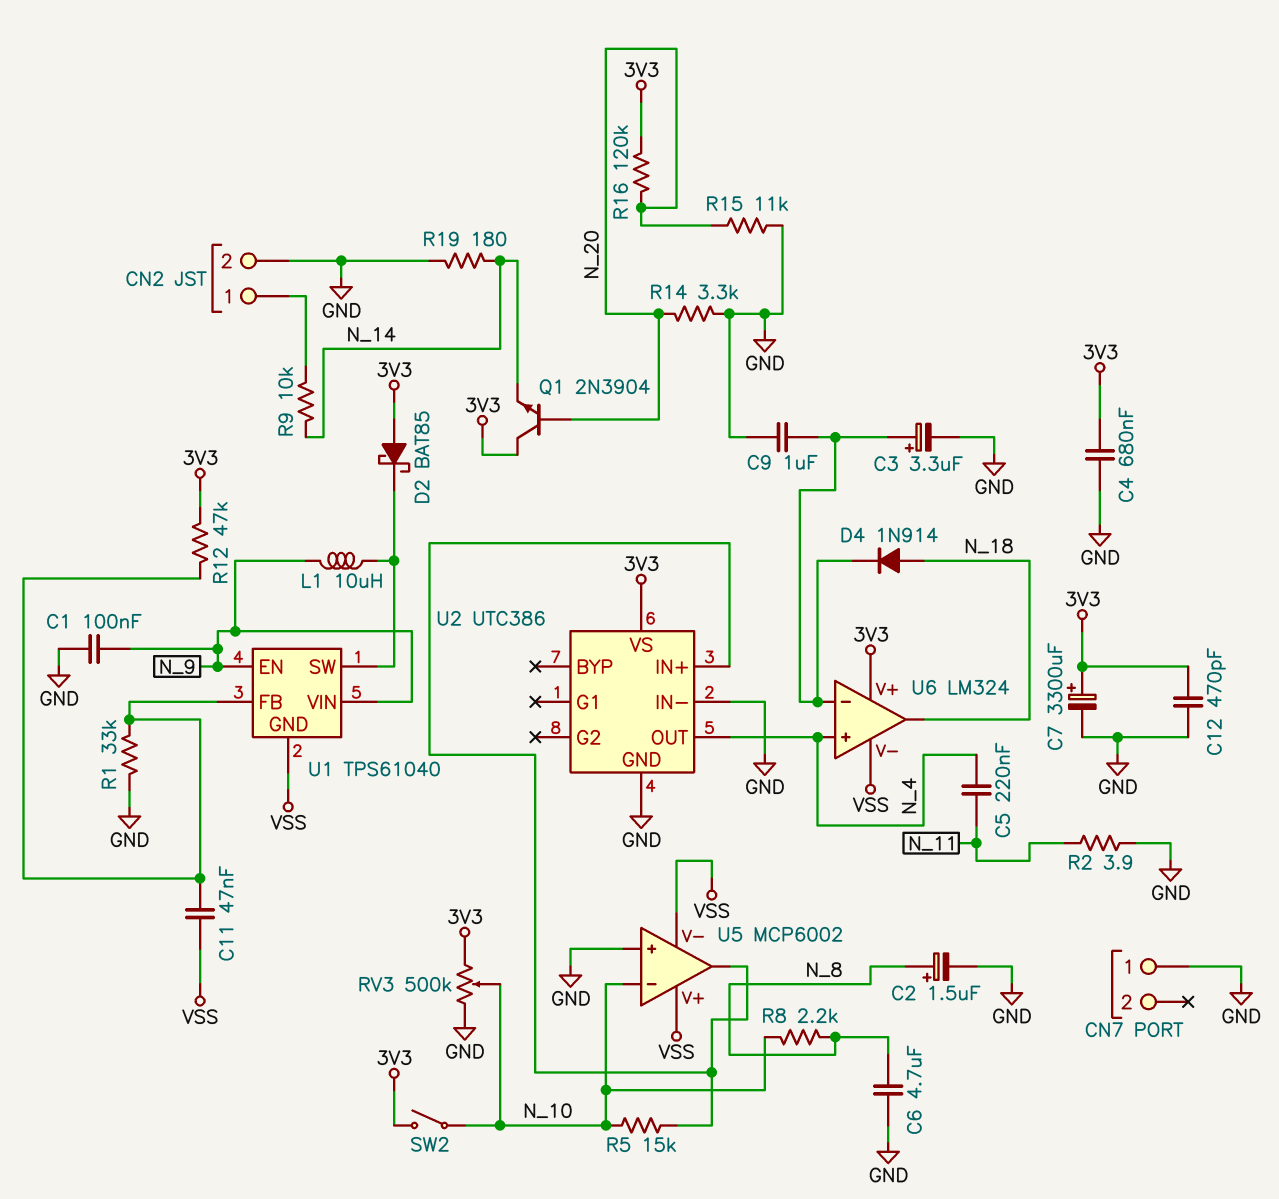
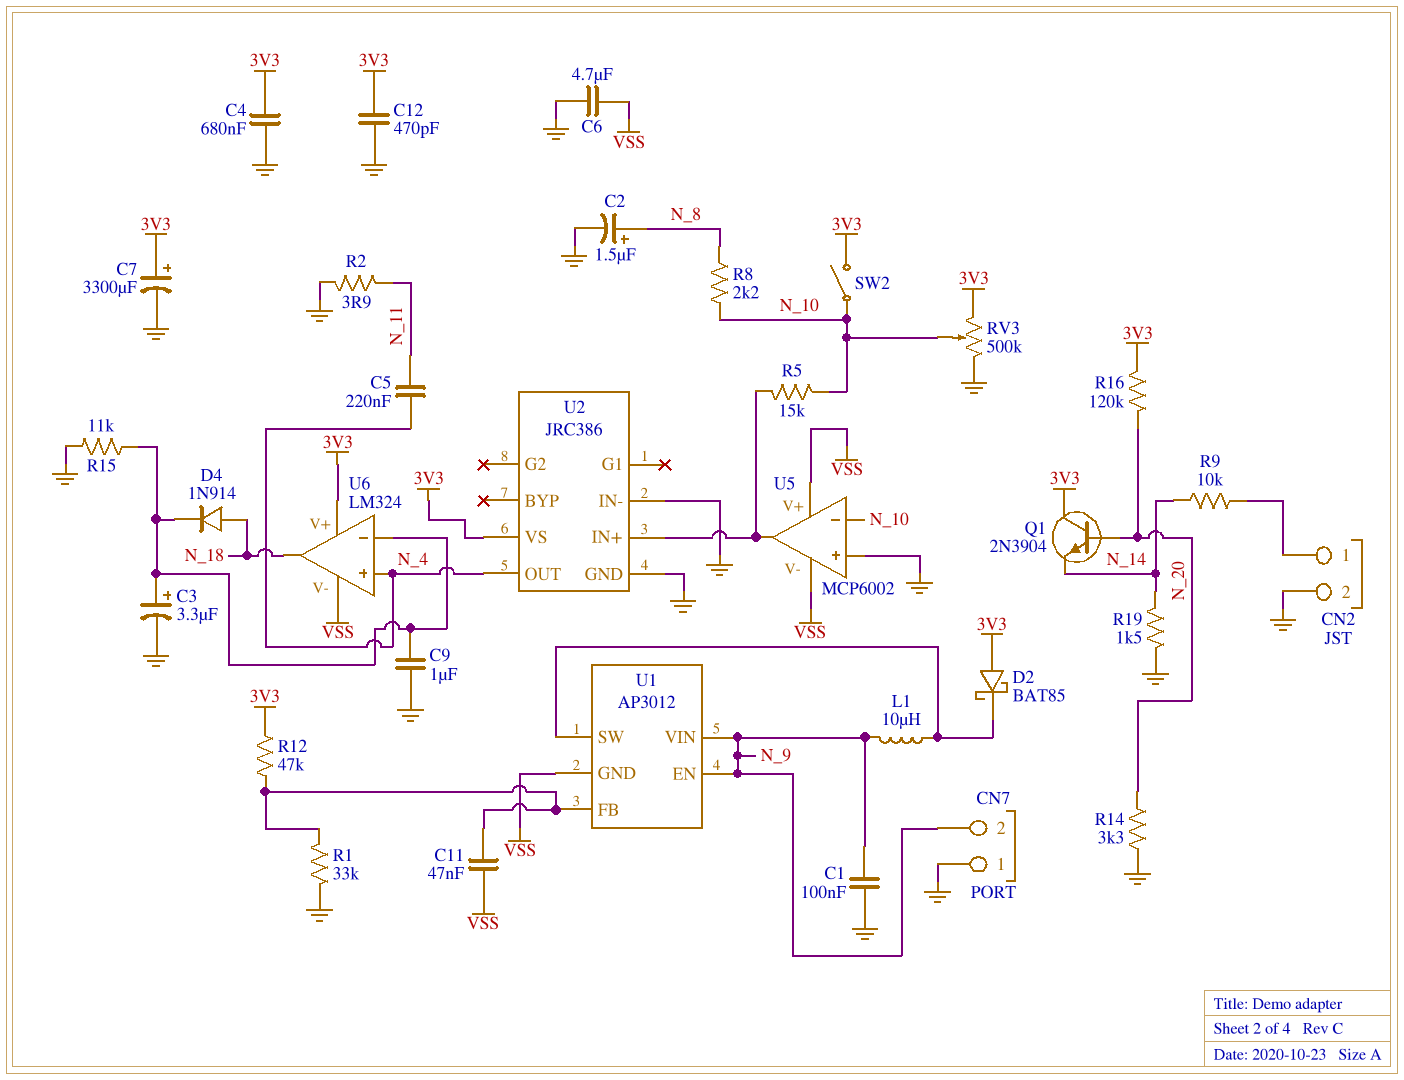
C6: 4.7uF (GND, N_8) -> 4.7uF (GND, VSS)
CN7 pin 2: none -> N_9
R15: 11k (GND, N_20) -> 11k (GND, U6/in-)
R19: 180 (GND, N_14) -> 1.5k (GND, N_14)
U1: TPS61040 -> AP3012
U2: UTC386 -> JRC386

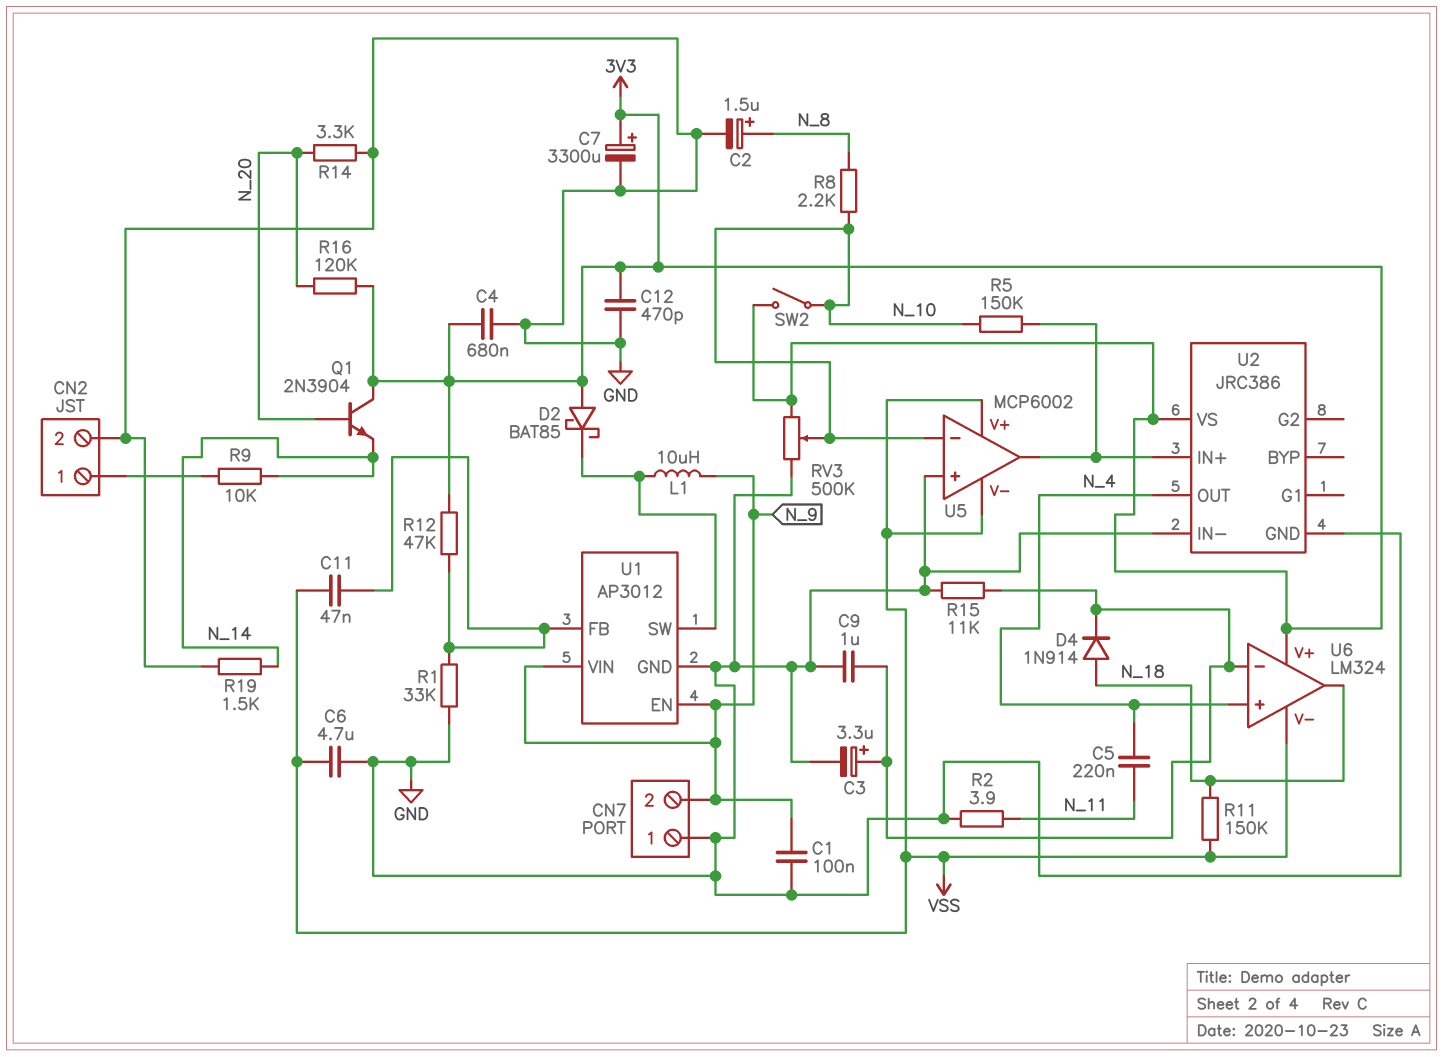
R5: 15k (N_10, U2/IN+) -> 150k (N_10, U2/IN+)
R11: none -> 150k (N_18, VSS)
U1 pin GND: VSS -> GND

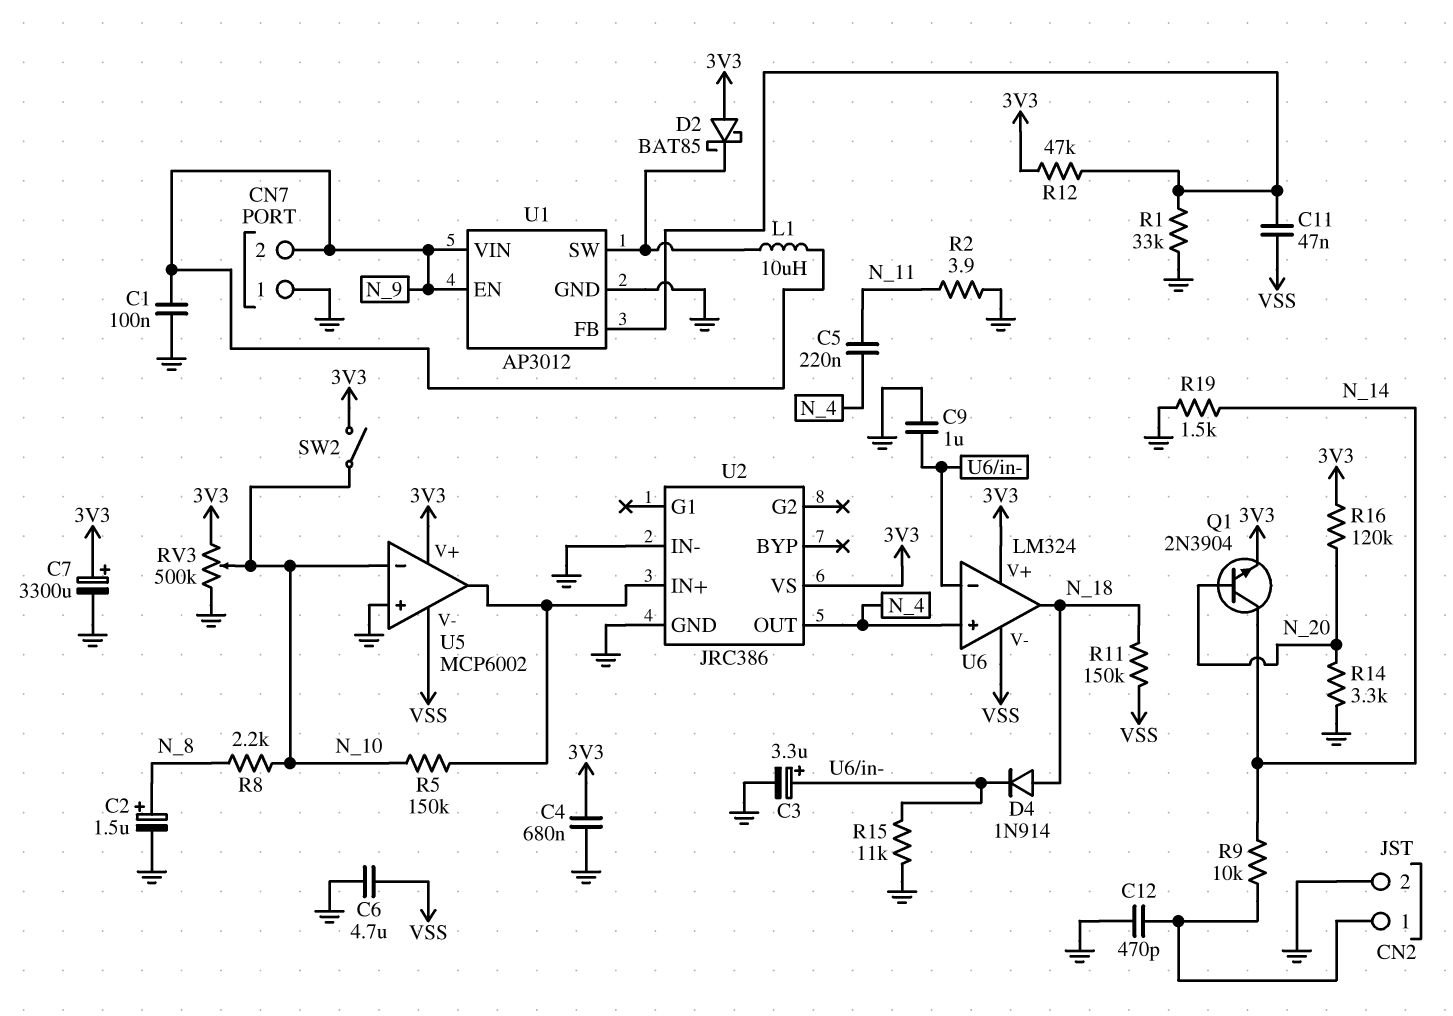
C12: 470pF (3V3, GND) -> 470pF (CN2/1, GND)
Q1: NPN 2N3904 (B N_20, C 3V3, E N_14) -> NPN 2N3904 (B N_20, C N_14, E 3V3)
U5 pin V+: VSS -> 3V3

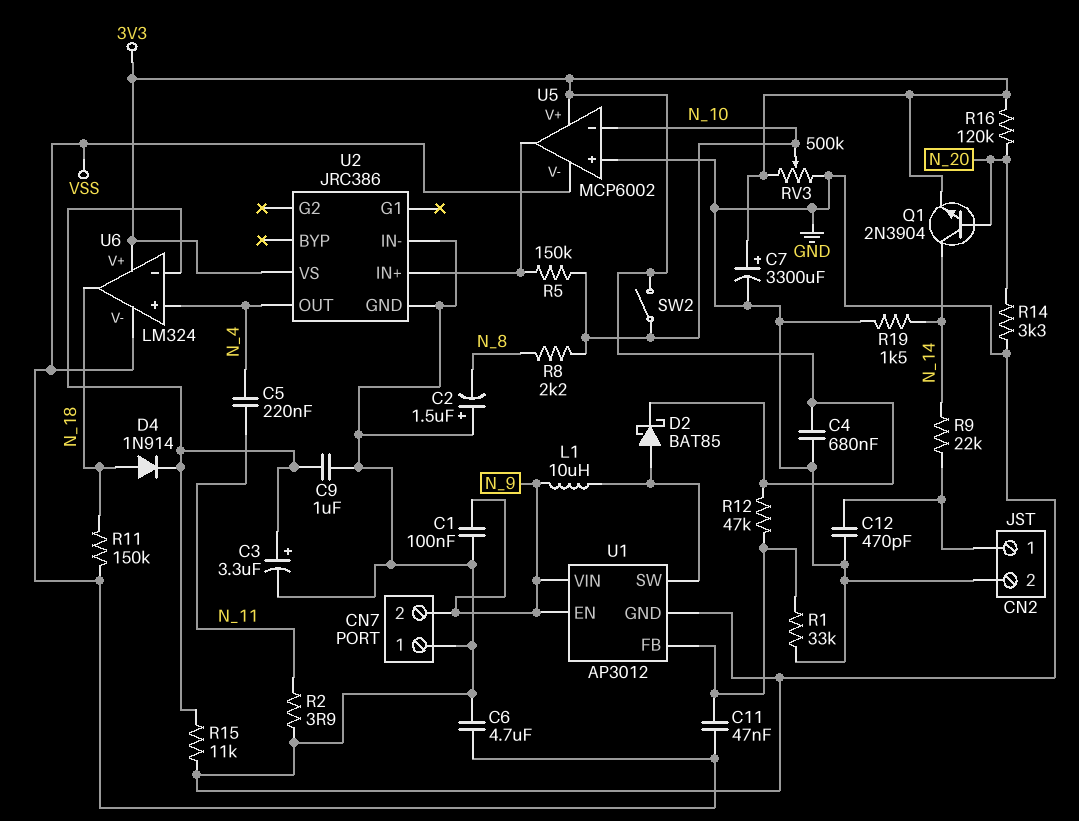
C2: 1.5uF (plus N_8, minus GND) -> 1.5uF (plus GND, minus N_8)
D2: schottky BAT85 (A 3V3, K U1/SW) -> schottky BAT85 (A U1/SW, K 3V3)
R9: 10k (CN2/1, N_14) -> 22k (CN2/1, N_14)

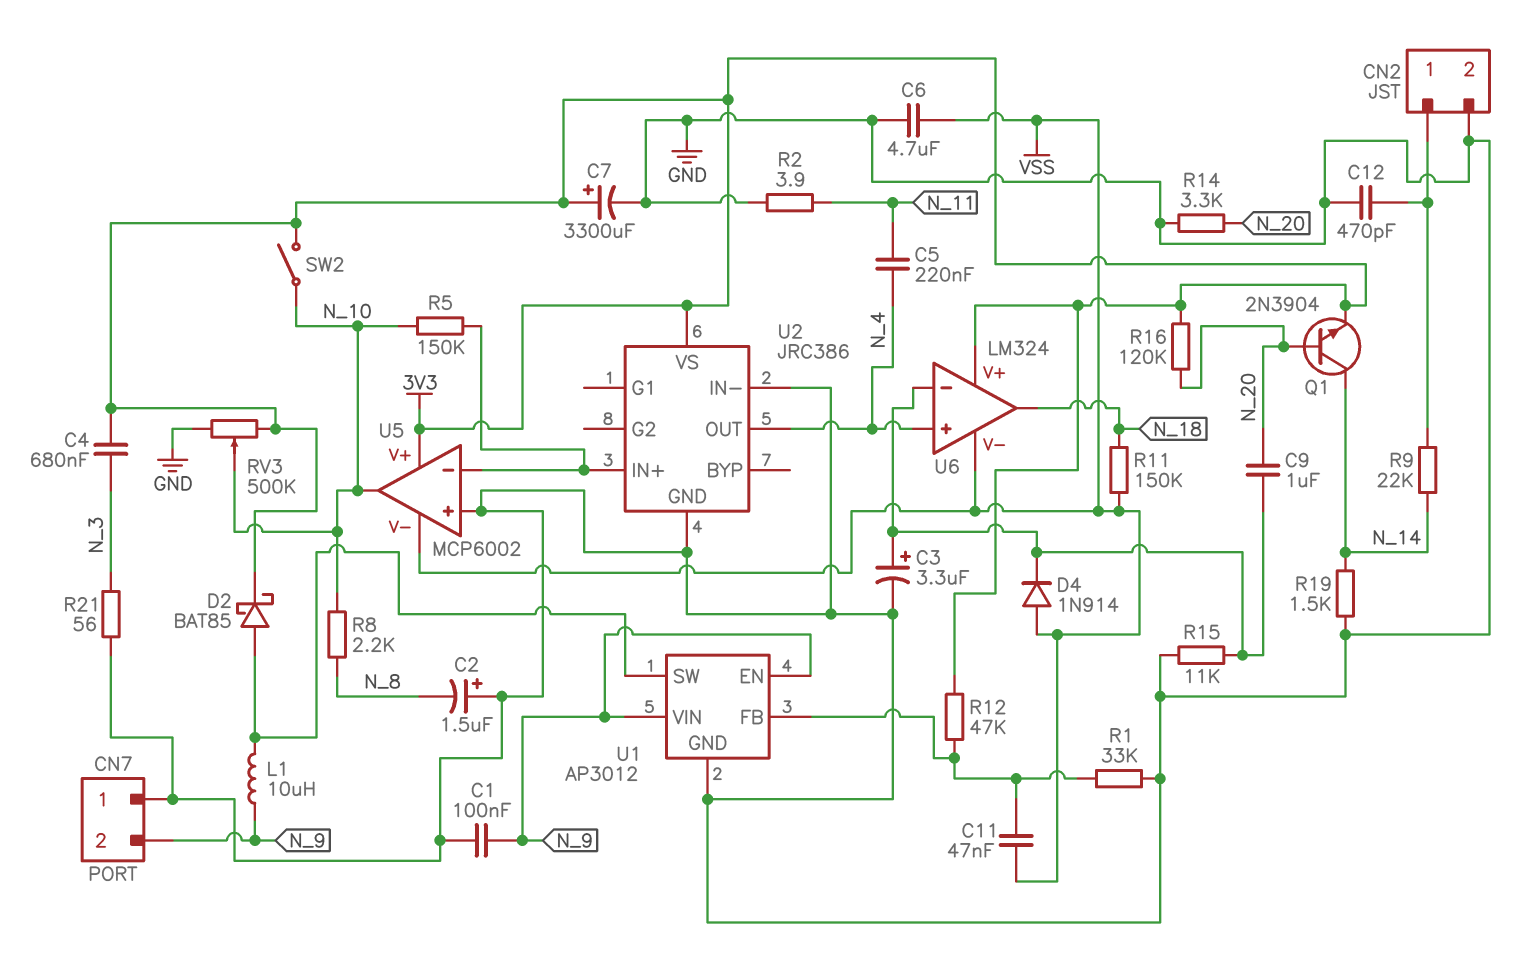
C4: 680nF (3V3, GND) -> 680nF (3V3, N_3)
C9: 1uF (GND, U6/in-) -> 1uF (N_20, U6/in-)
D4: diode 1N914 (A N_18, K U6/in-) -> diode 1N914 (A VSS, K U6/in-)
R21: none -> 56 (GND, N_3)
U5 pin in-: N_10 -> U2/IN+
U5 pin out: U2/IN+ -> N_10

